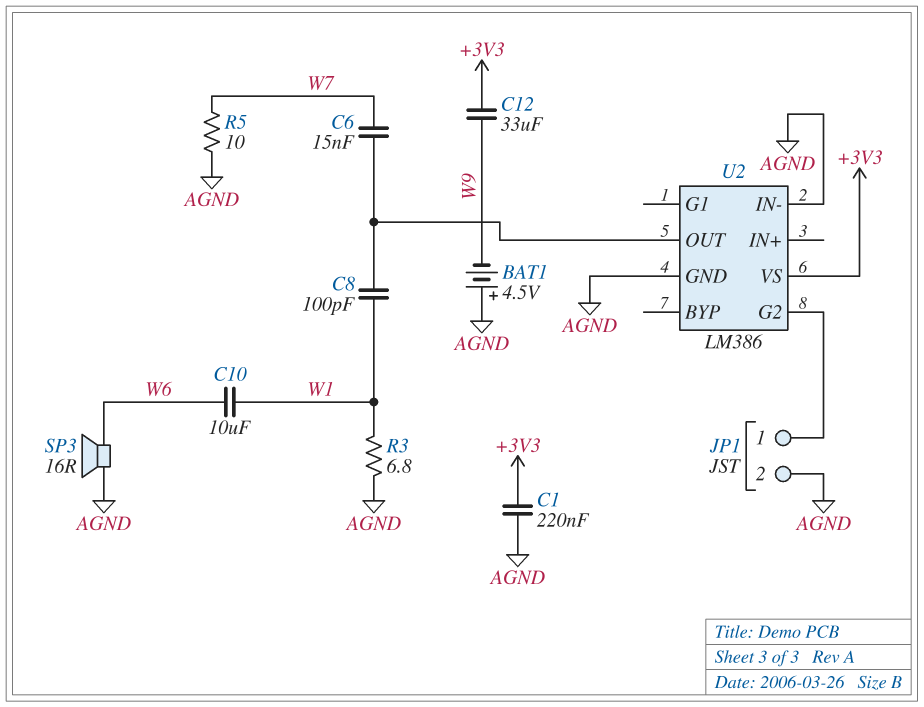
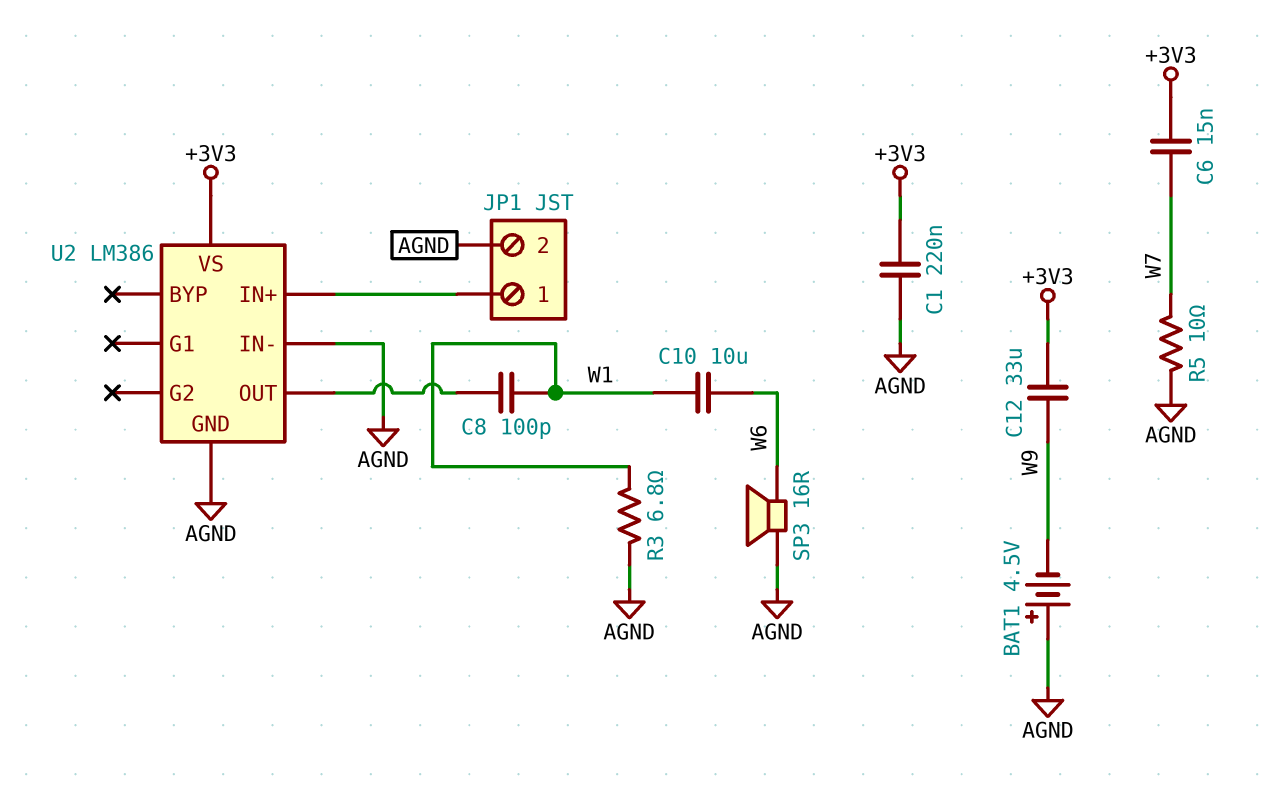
C6: 15nF (U2/OUT, W7) -> 15nF (+3V3, W7)
U2 pin G2: JP1/1 -> none
U2 pin IN+: none -> JP1/1

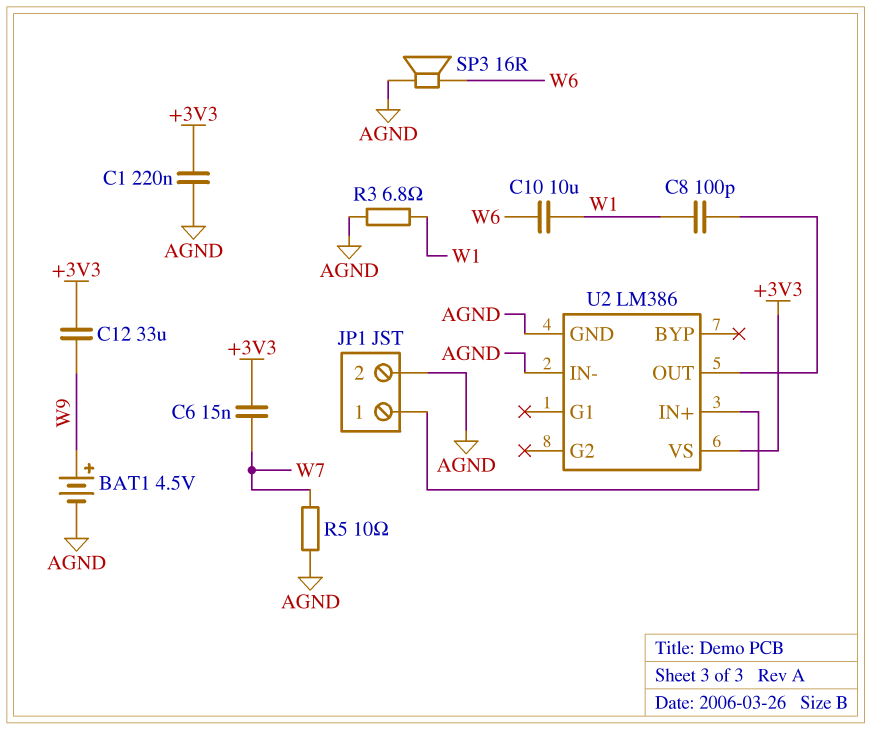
BAT1: 4.5V (plus AGND, minus W9) -> 4.5V (plus W9, minus AGND)

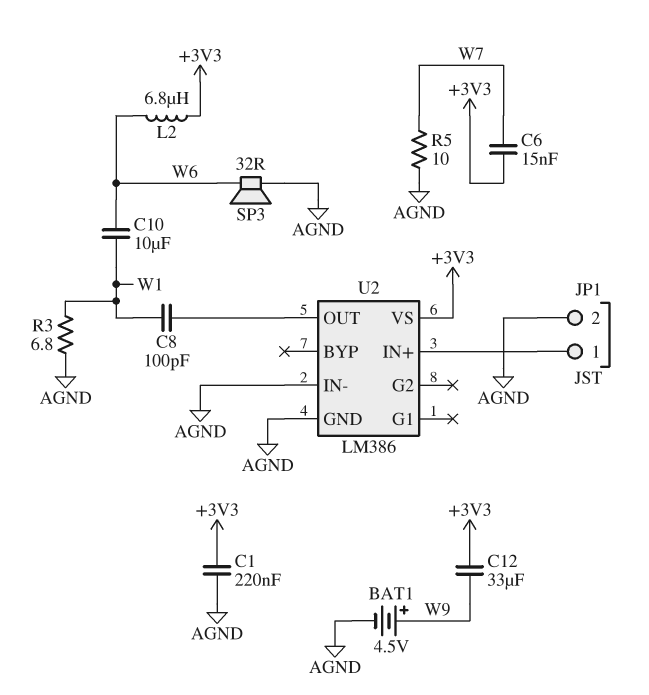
L2: none -> 6.8uH (+3V3, W6)
SP3: speaker 16R (AGND, W6) -> speaker 32R (AGND, W6)

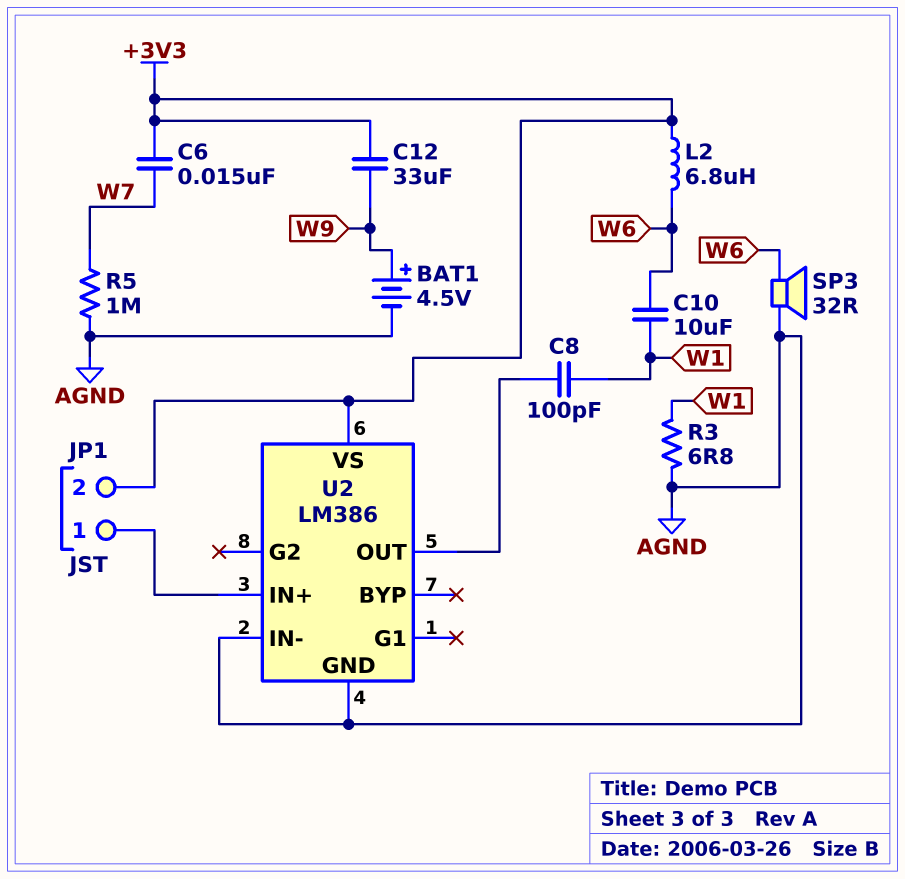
C1: 220nF (+3V3, AGND) -> none
JP1 pin 2: AGND -> +3V3
R5: 10 (AGND, W7) -> 1M (AGND, W7)

